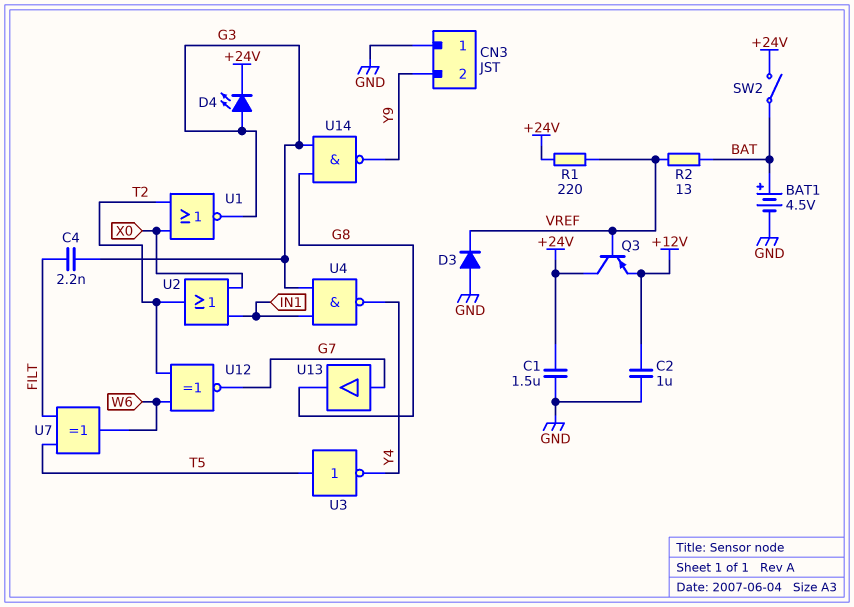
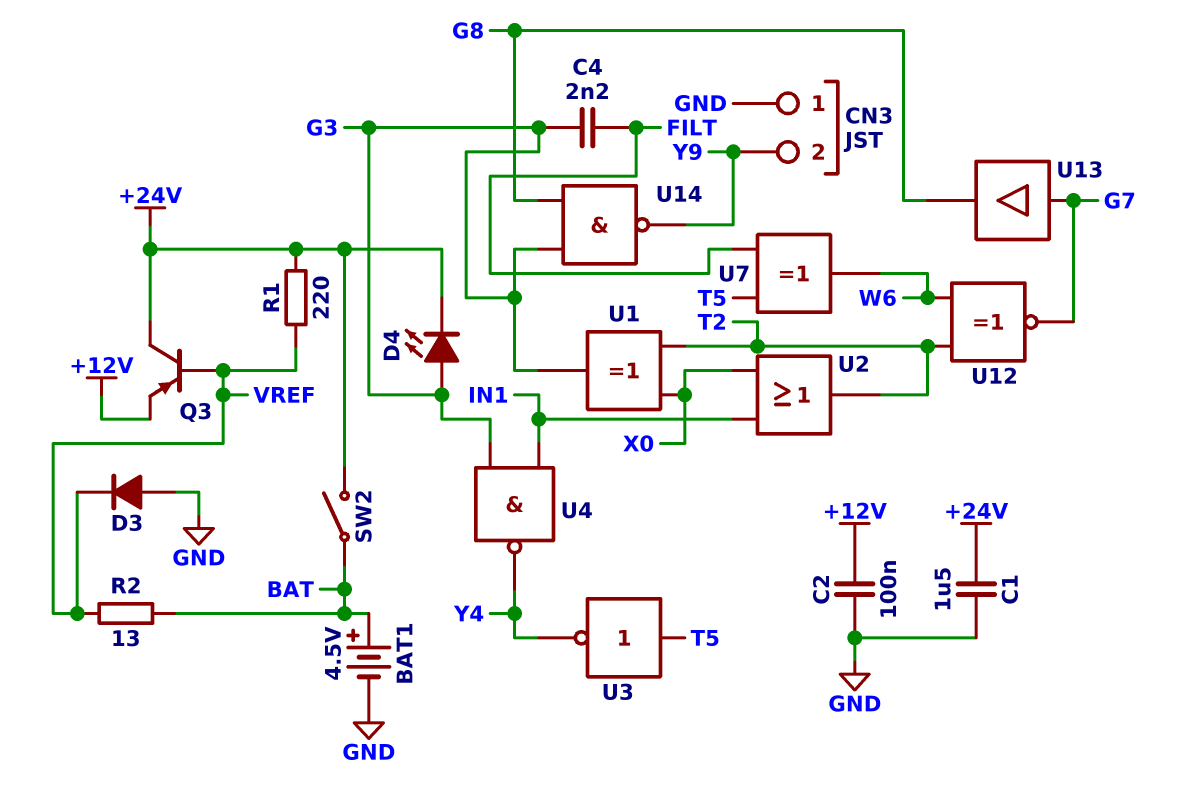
C2: 1uF (+12V, GND) -> 100nF (+12V, GND)
U1: NOR (in T2, in X0, out G3) -> XOR (in T2, in X0, out G3)

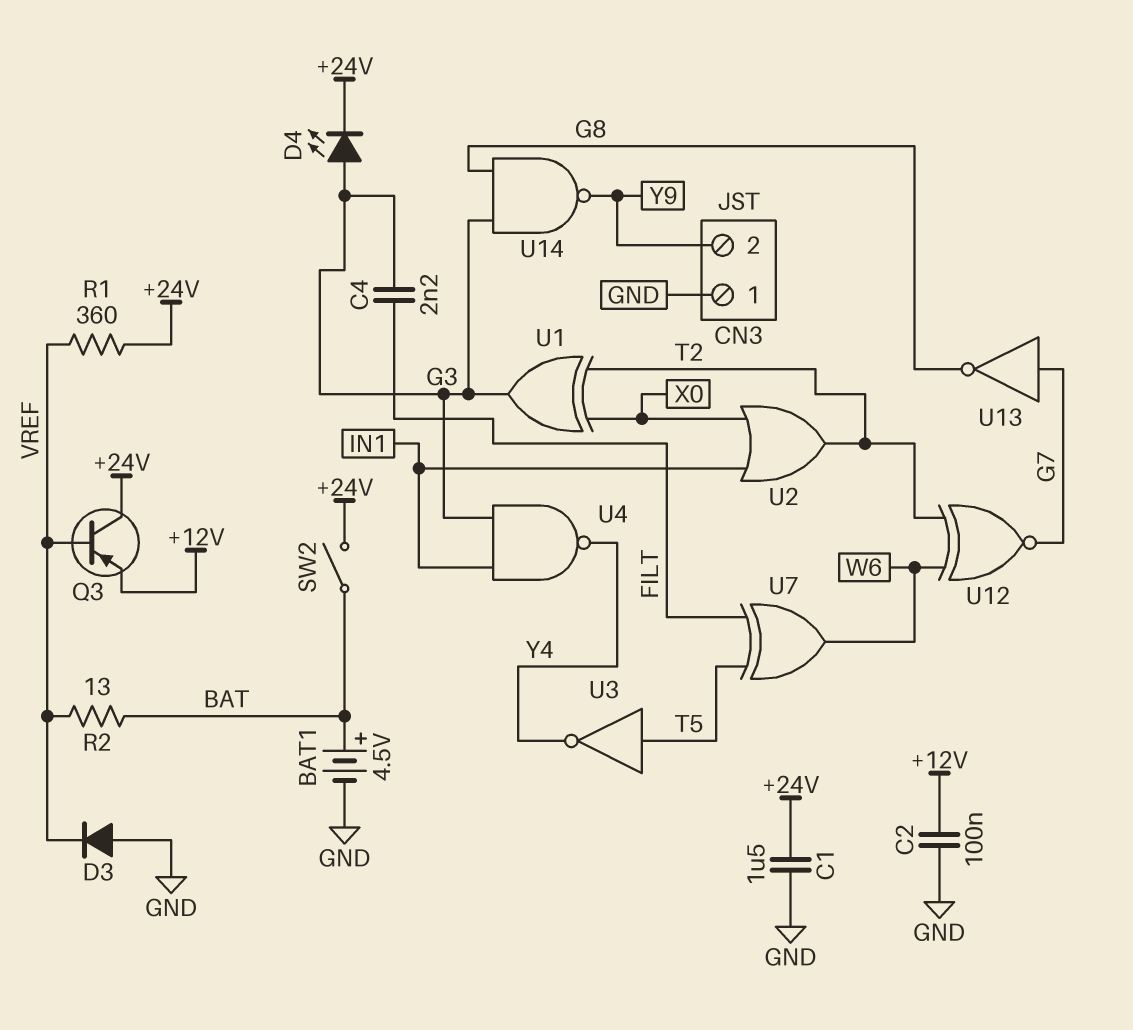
R1: 220 (+24V, VREF) -> 360 (+24V, VREF)
U13: buffer (in G7, out G8) -> NOT (in G7, out G8)

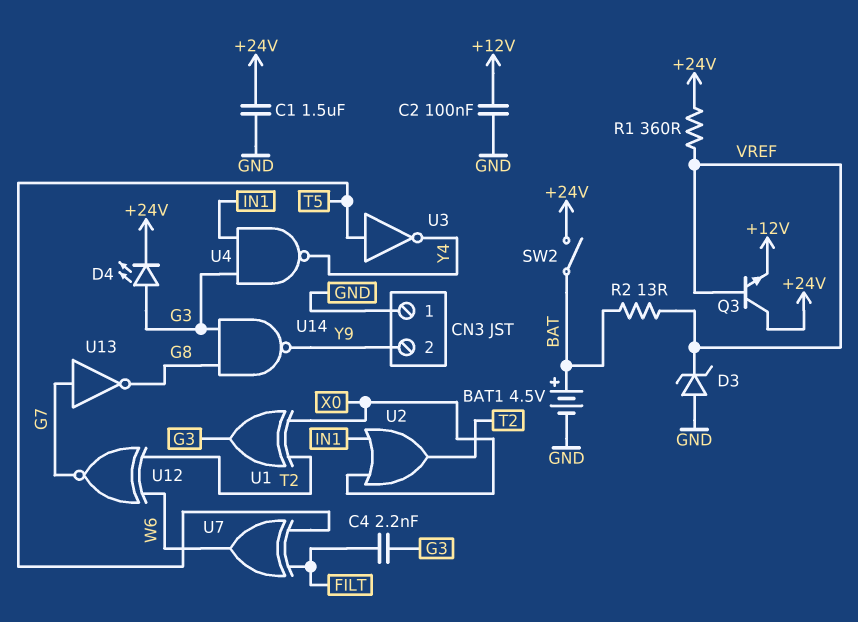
D3: diode (A GND, K VREF) -> zener (A GND, K VREF)
Q3: PNP (B VREF, C +24V, E +12V) -> NPN (B VREF, C +24V, E +12V)

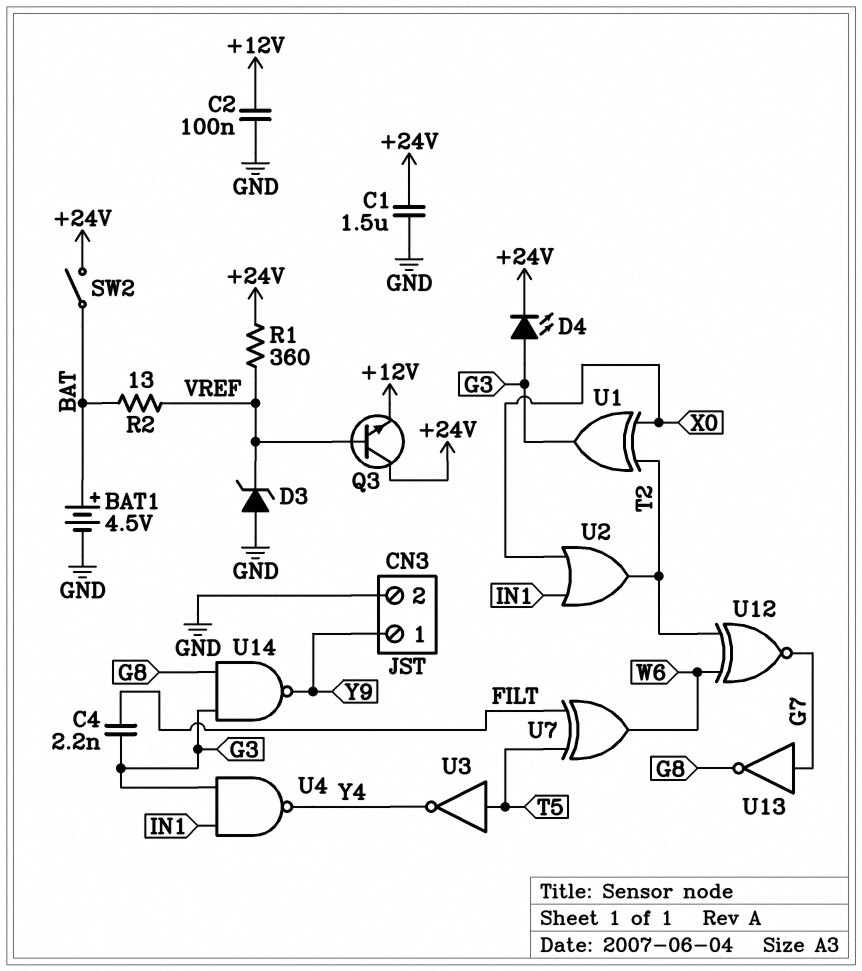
CN3 pin 1: GND -> Y9
CN3 pin 2: Y9 -> GND

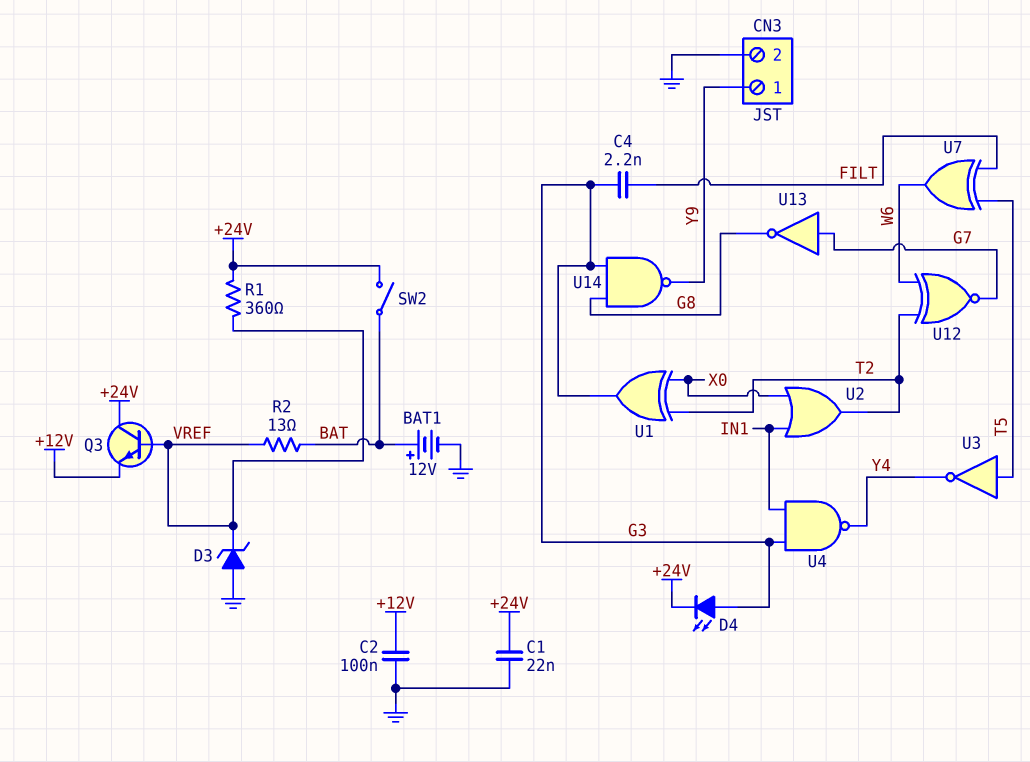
BAT1: 4.5V (plus BAT, minus GND) -> 12V (plus BAT, minus GND)
C1: 1.5uF (+24V, GND) -> 22nF (+24V, GND)

